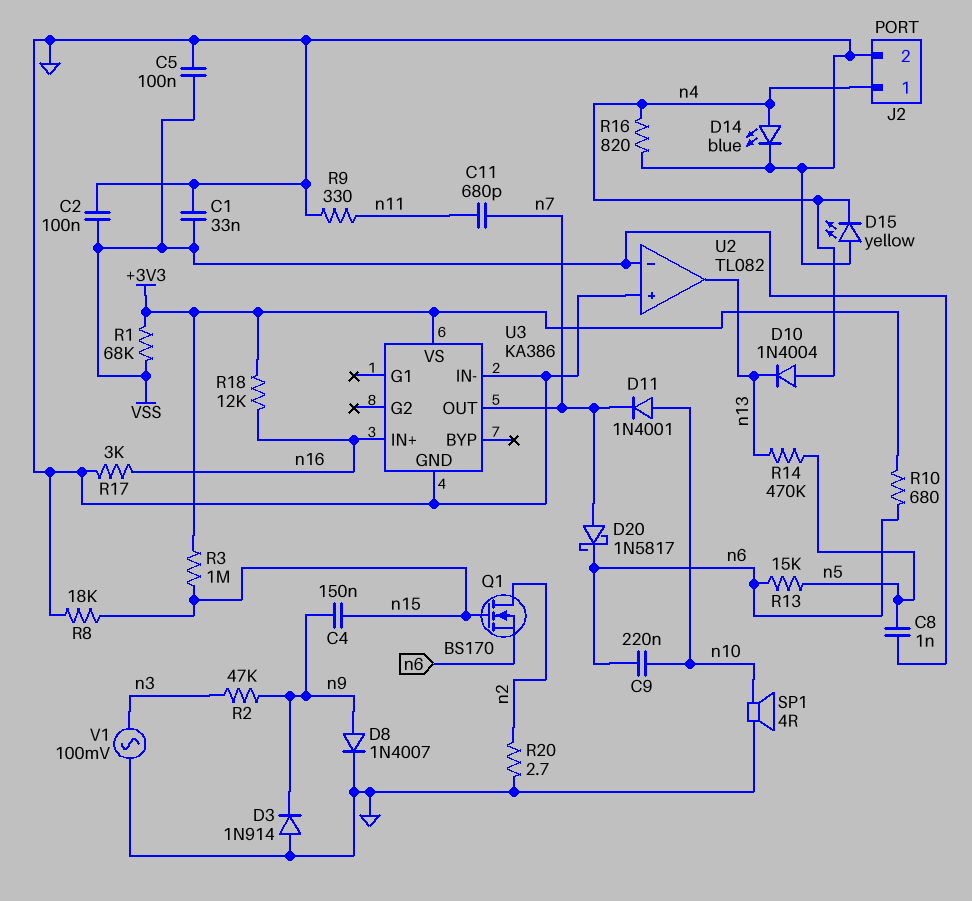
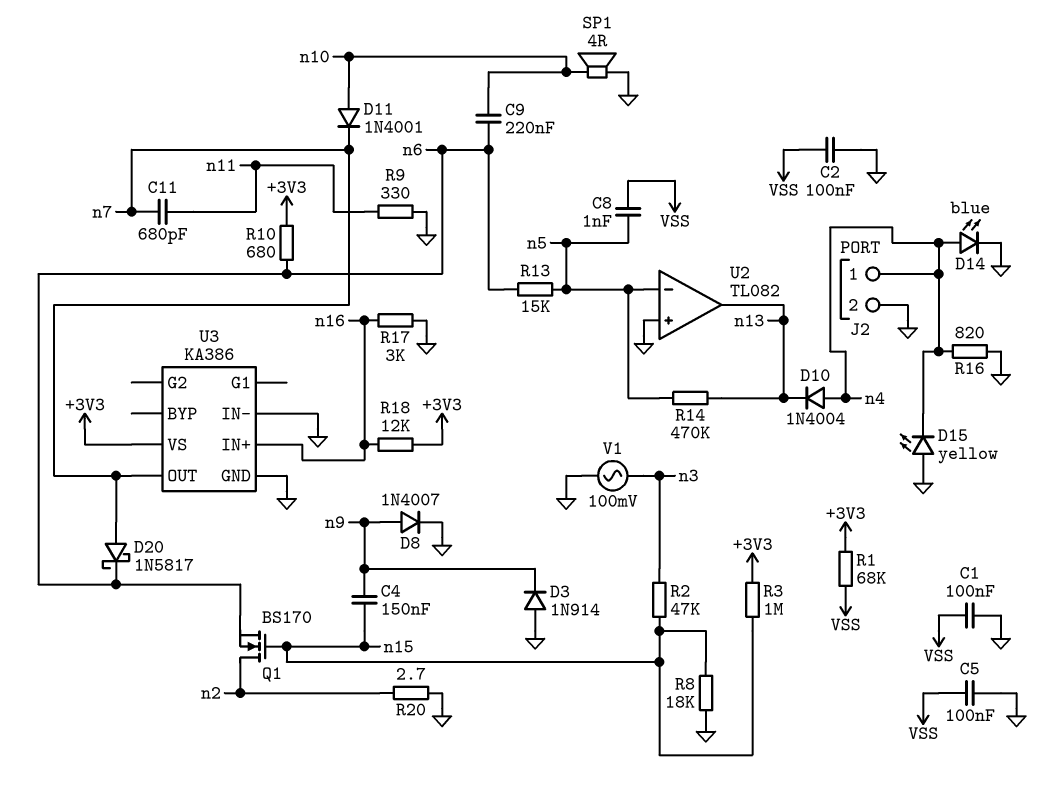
C1: 33nF (GND, VSS) -> 100nF (GND, VSS)
R2: 47k (n3, n9) -> 47k (n3, n15)
U2 pin in-: VSS -> n5

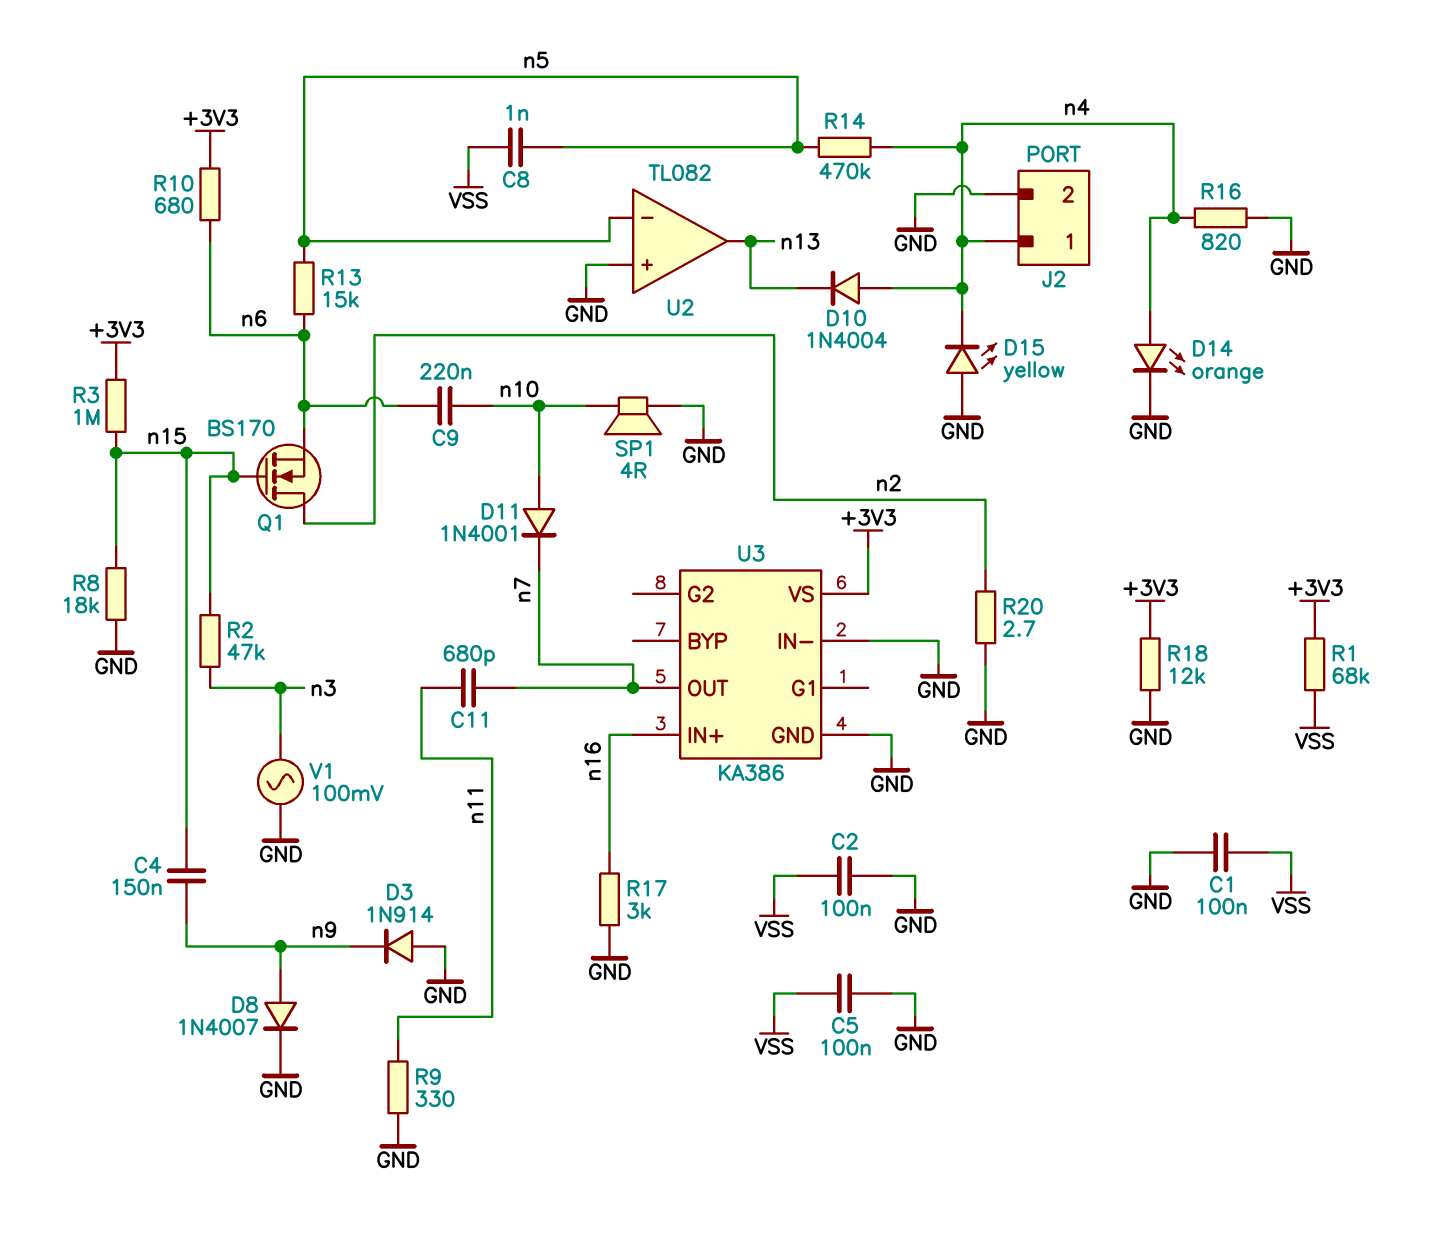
D14: LED blue (A n4, K GND) -> LED orange (A n4, K GND)
D20: schottky 1N5817 (A n7, K n6) -> none
R14: 470k (n5, n13) -> 470k (n4, n5)
R18: 12k (+3V3, n16) -> 12k (+3V3, GND)

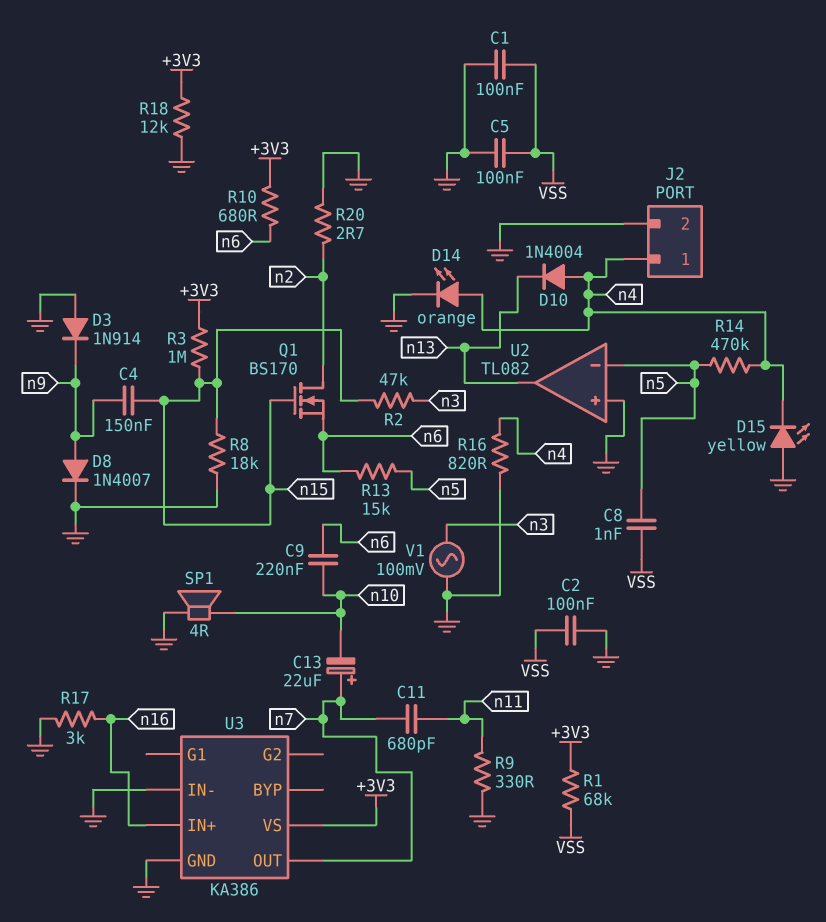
C13: none -> 22uF (plus n7, minus n10)
D11: diode 1N4001 (A n10, K n7) -> none

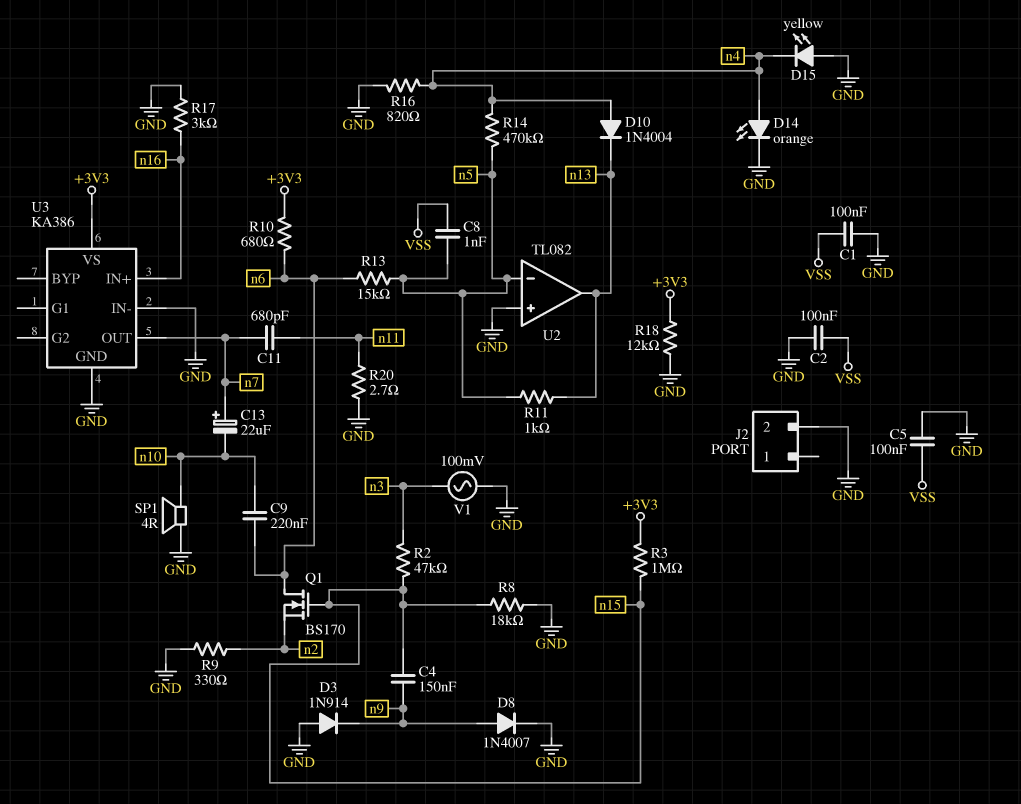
J2 pin 1: n4 -> none
Q1: NMOS BS170 (G n15, D n2, S n6) -> NMOS BS170 (G n15, D n6, S n2)
R1: 68k (+3V3, VSS) -> none
R9: 330 (GND, n11) -> 330 (GND, n2)
R11: none -> 1k (n5, n13)
R20: 2.7 (GND, n2) -> 2.7 (GND, n11)

